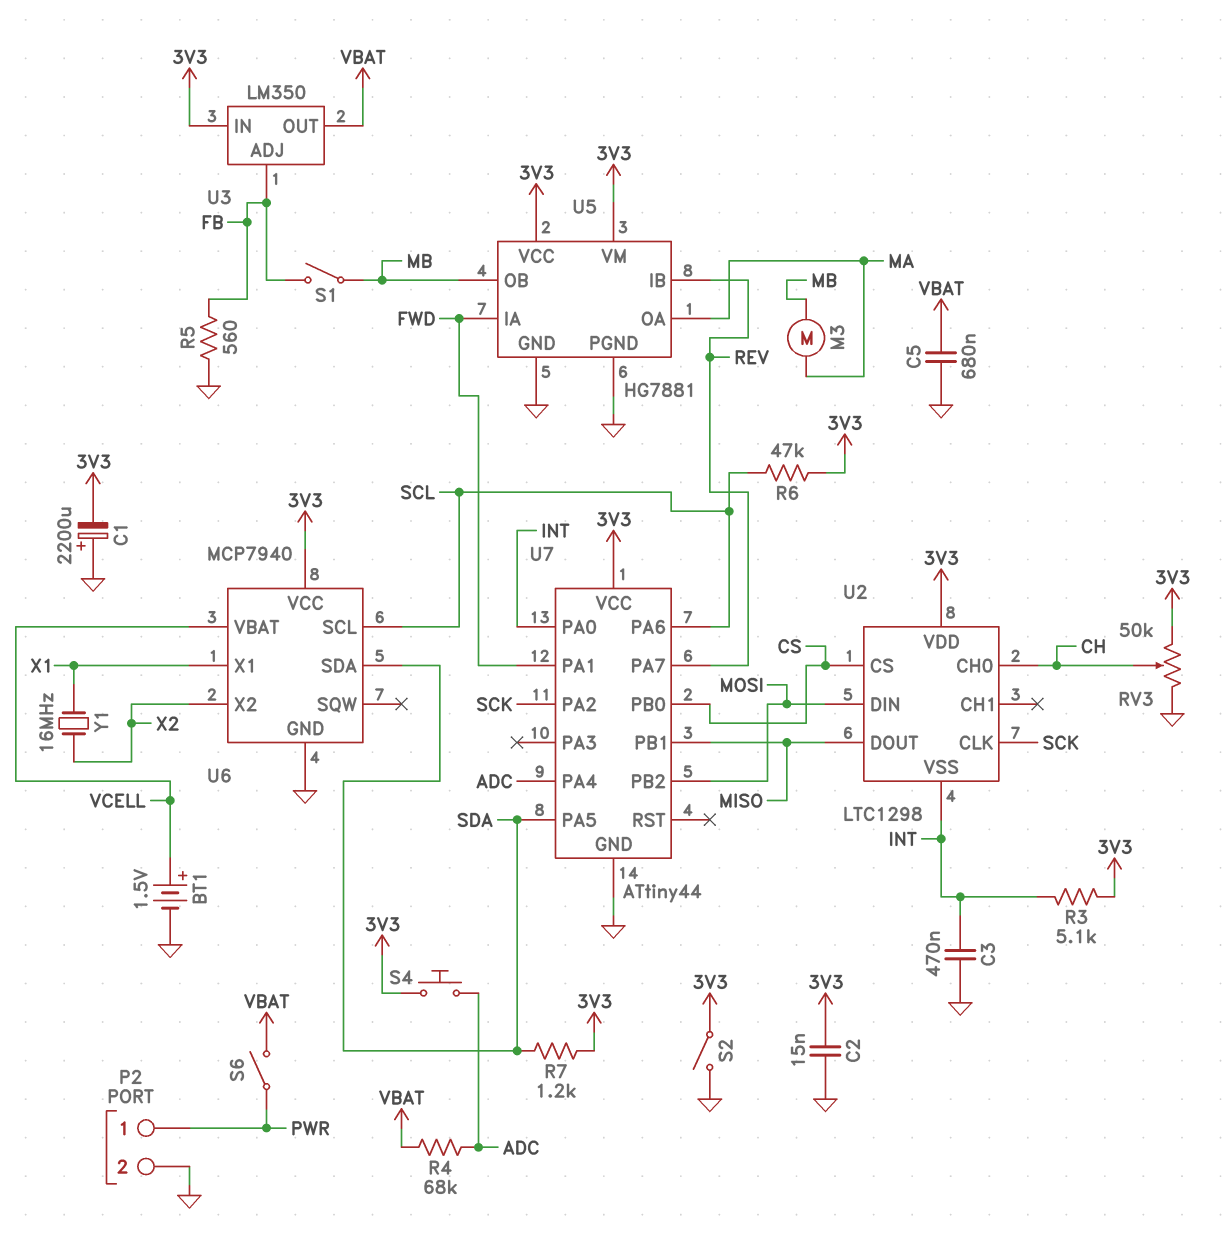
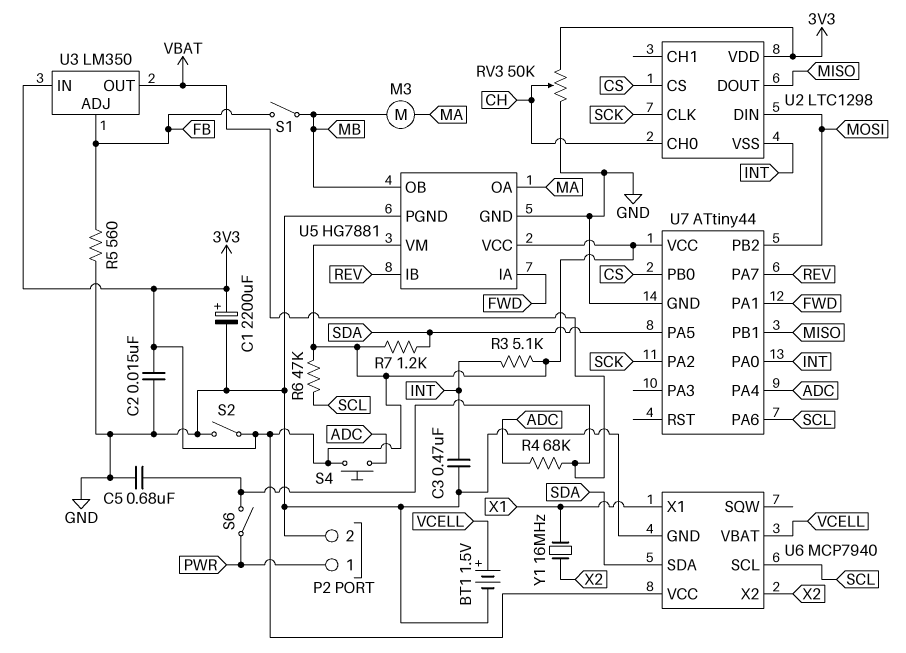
C1: 2200uF (plus GND, minus 3V3) -> 2200uF (plus 3V3, minus GND)

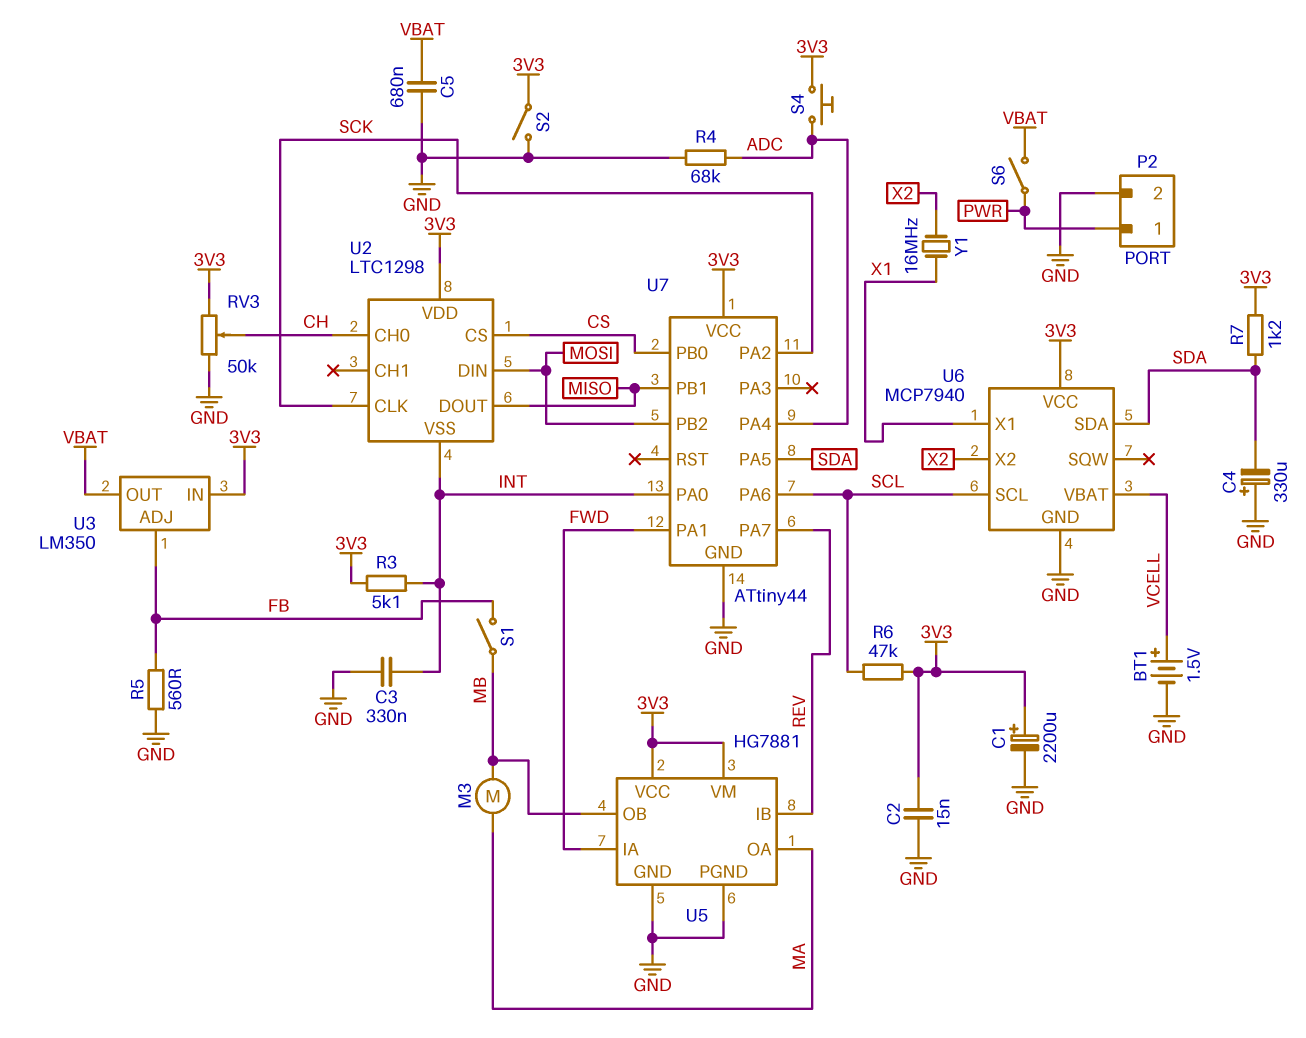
C3: 470nF (GND, INT) -> 330nF (GND, INT)
C4: none -> 330uF (plus GND, minus SDA)
R4: 68k (ADC, VBAT) -> 68k (ADC, GND)

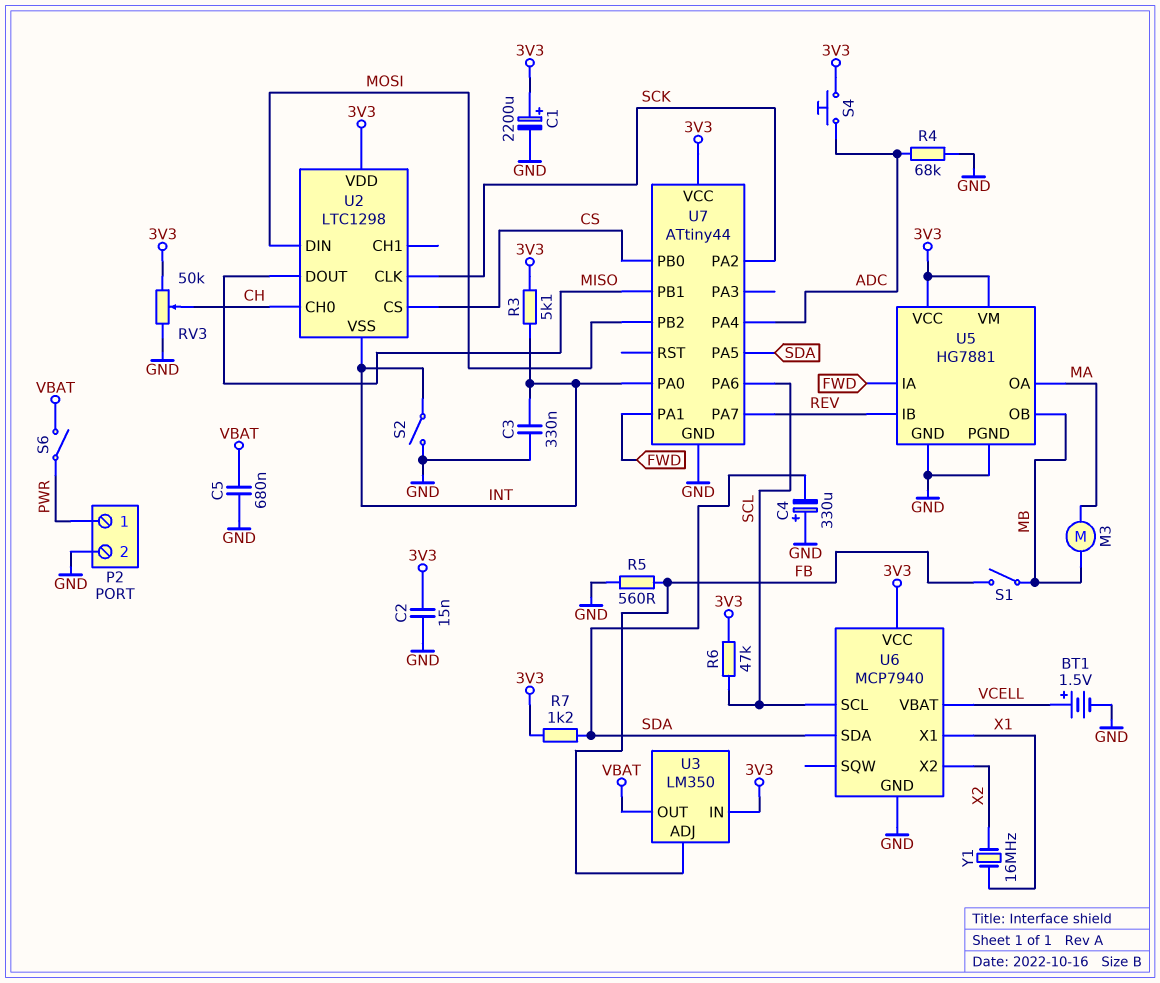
S2: switch (3V3, GND) -> switch (GND, INT)

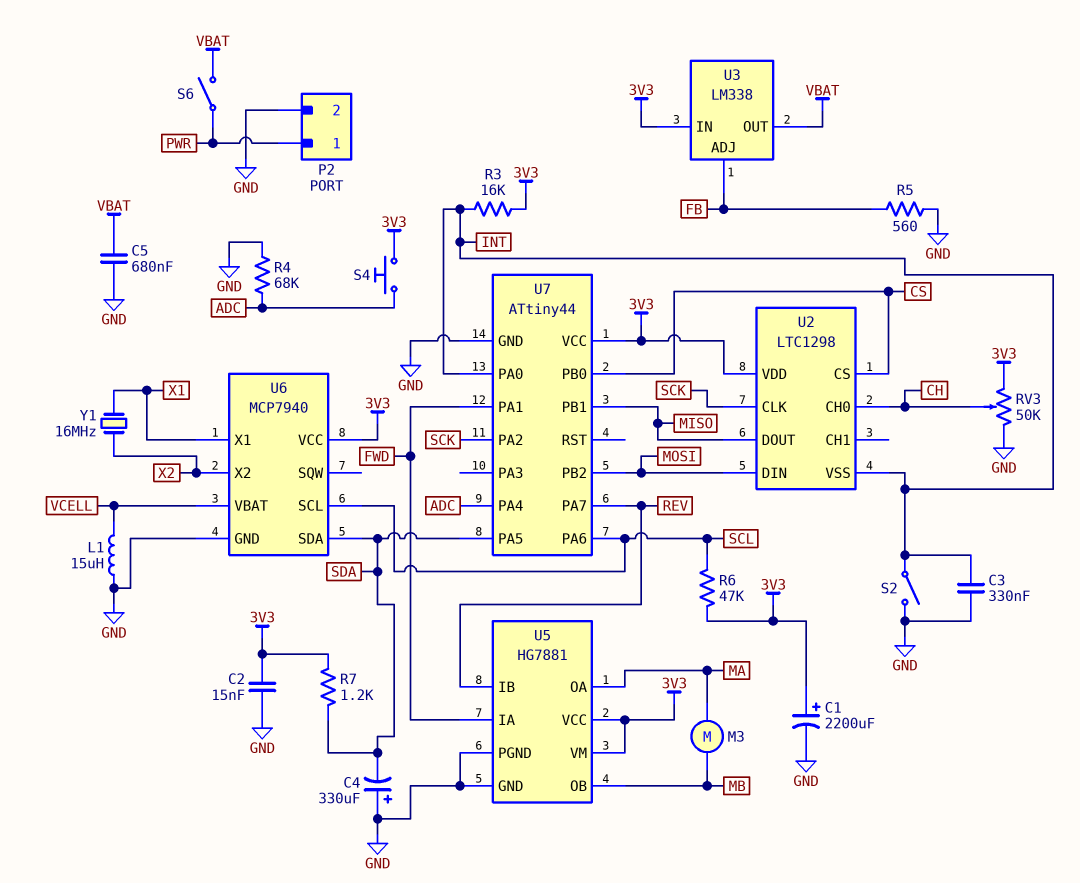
BT1: 1.5V (plus VCELL, minus GND) -> none
L1: none -> 15uH (GND, VCELL)
R3: 5.1k (3V3, INT) -> 16k (3V3, INT)
S1: switch (FB, MB) -> none
U3: LM350 -> LM338

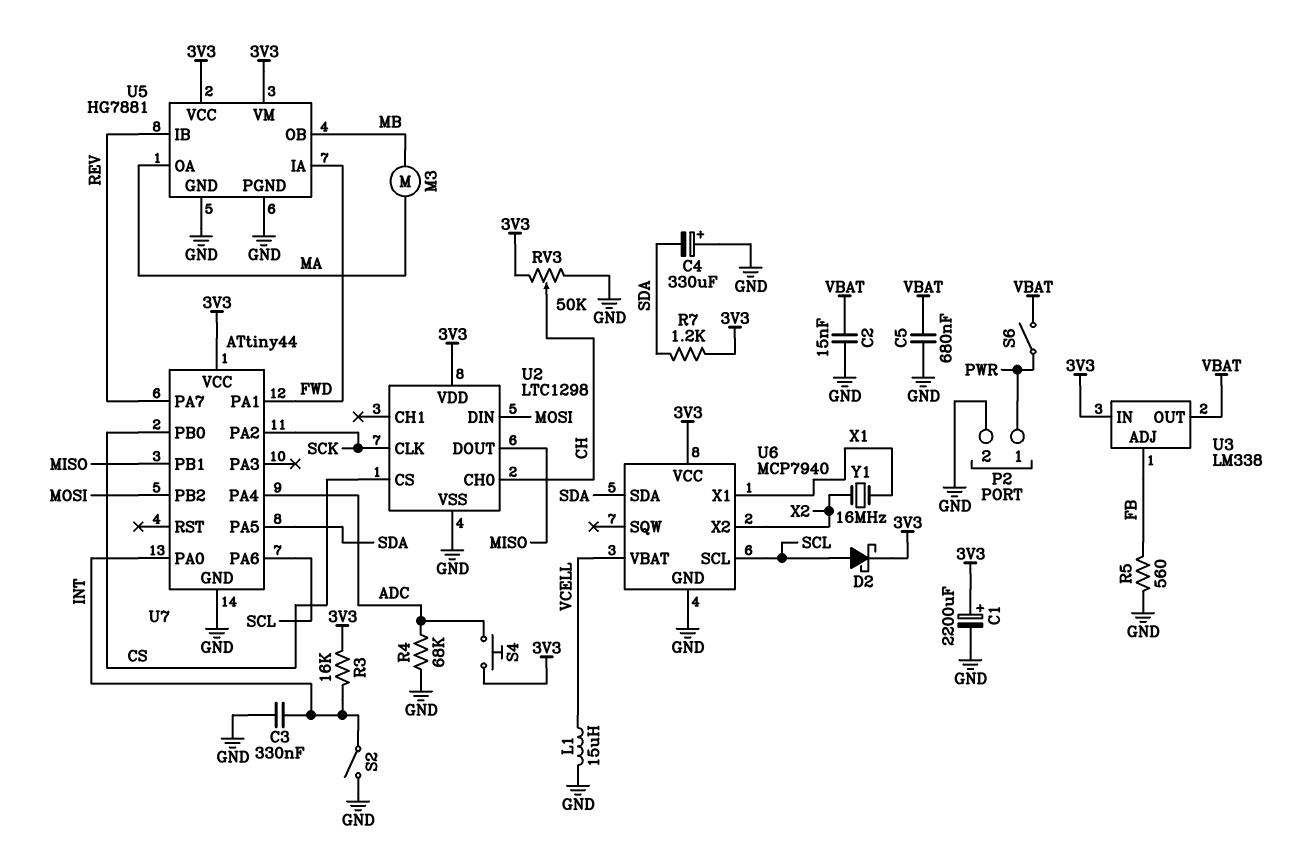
C2: 15nF (3V3, GND) -> 15nF (GND, VBAT)
D2: none -> schottky (A SCL, K 3V3)
R6: 47k (3V3, SCL) -> none
U2 pin VSS: INT -> GND

